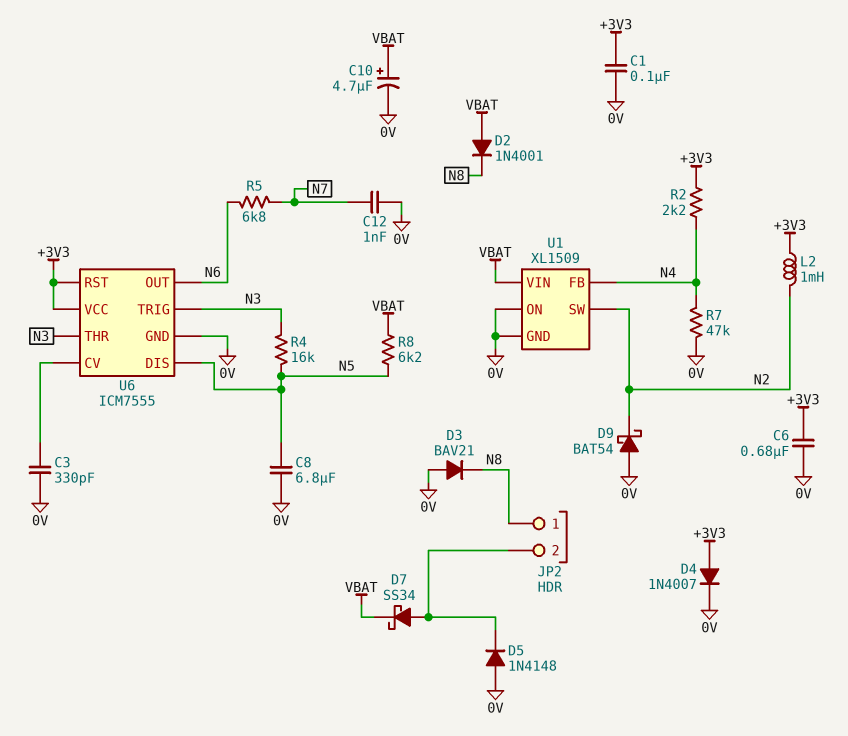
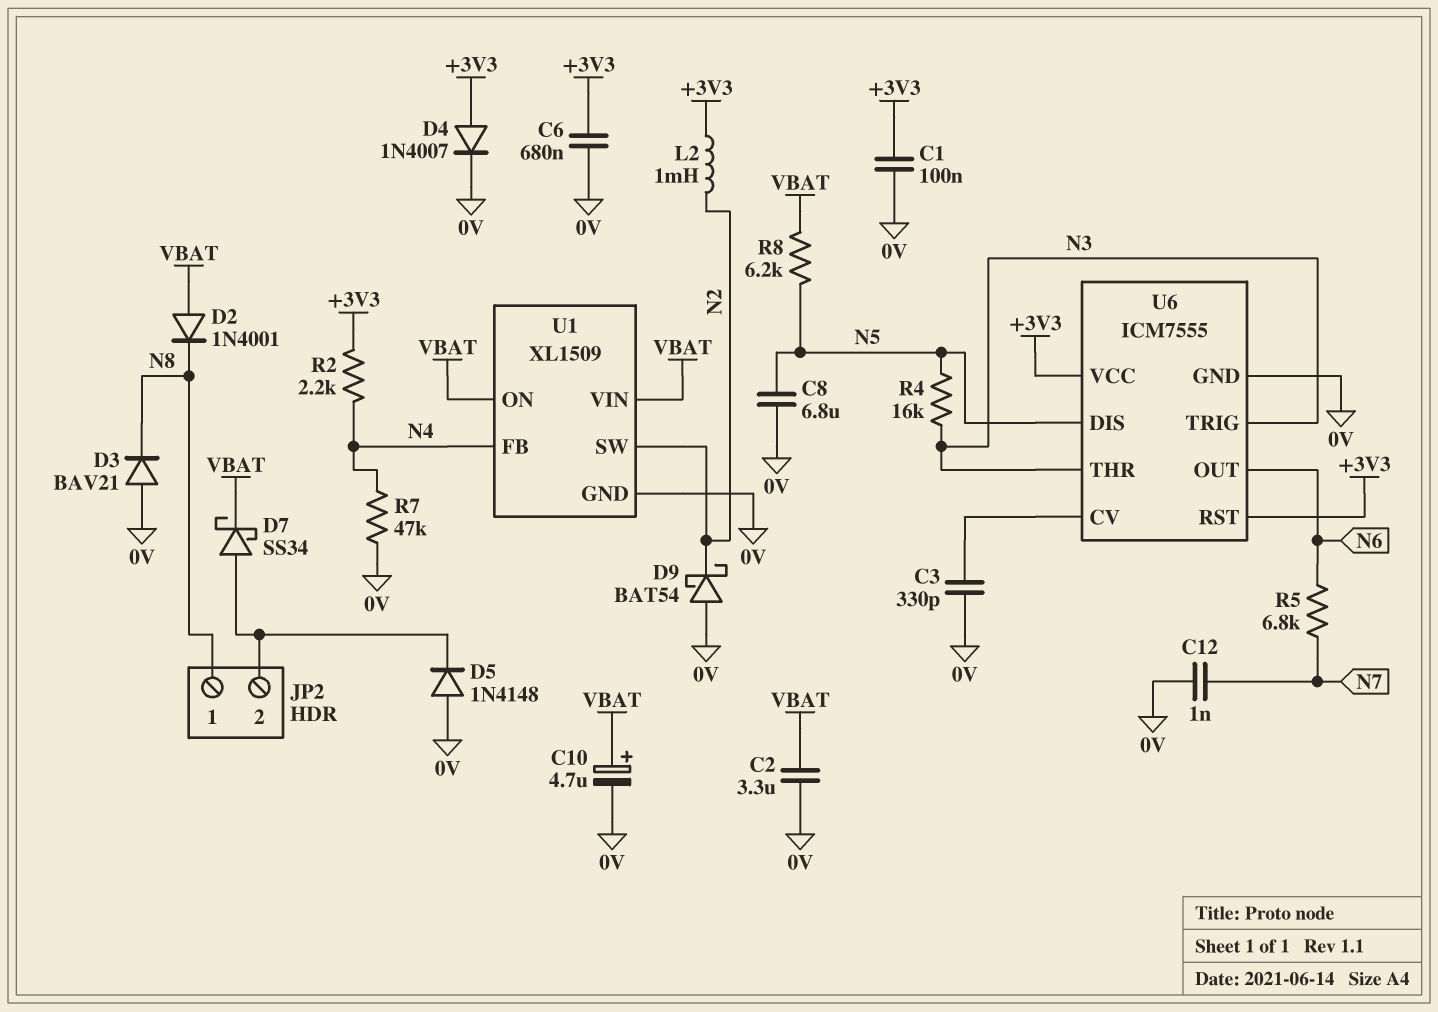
C2: none -> 3.3uF (0V, VBAT)
U1 pin ON: 0V -> VBAT

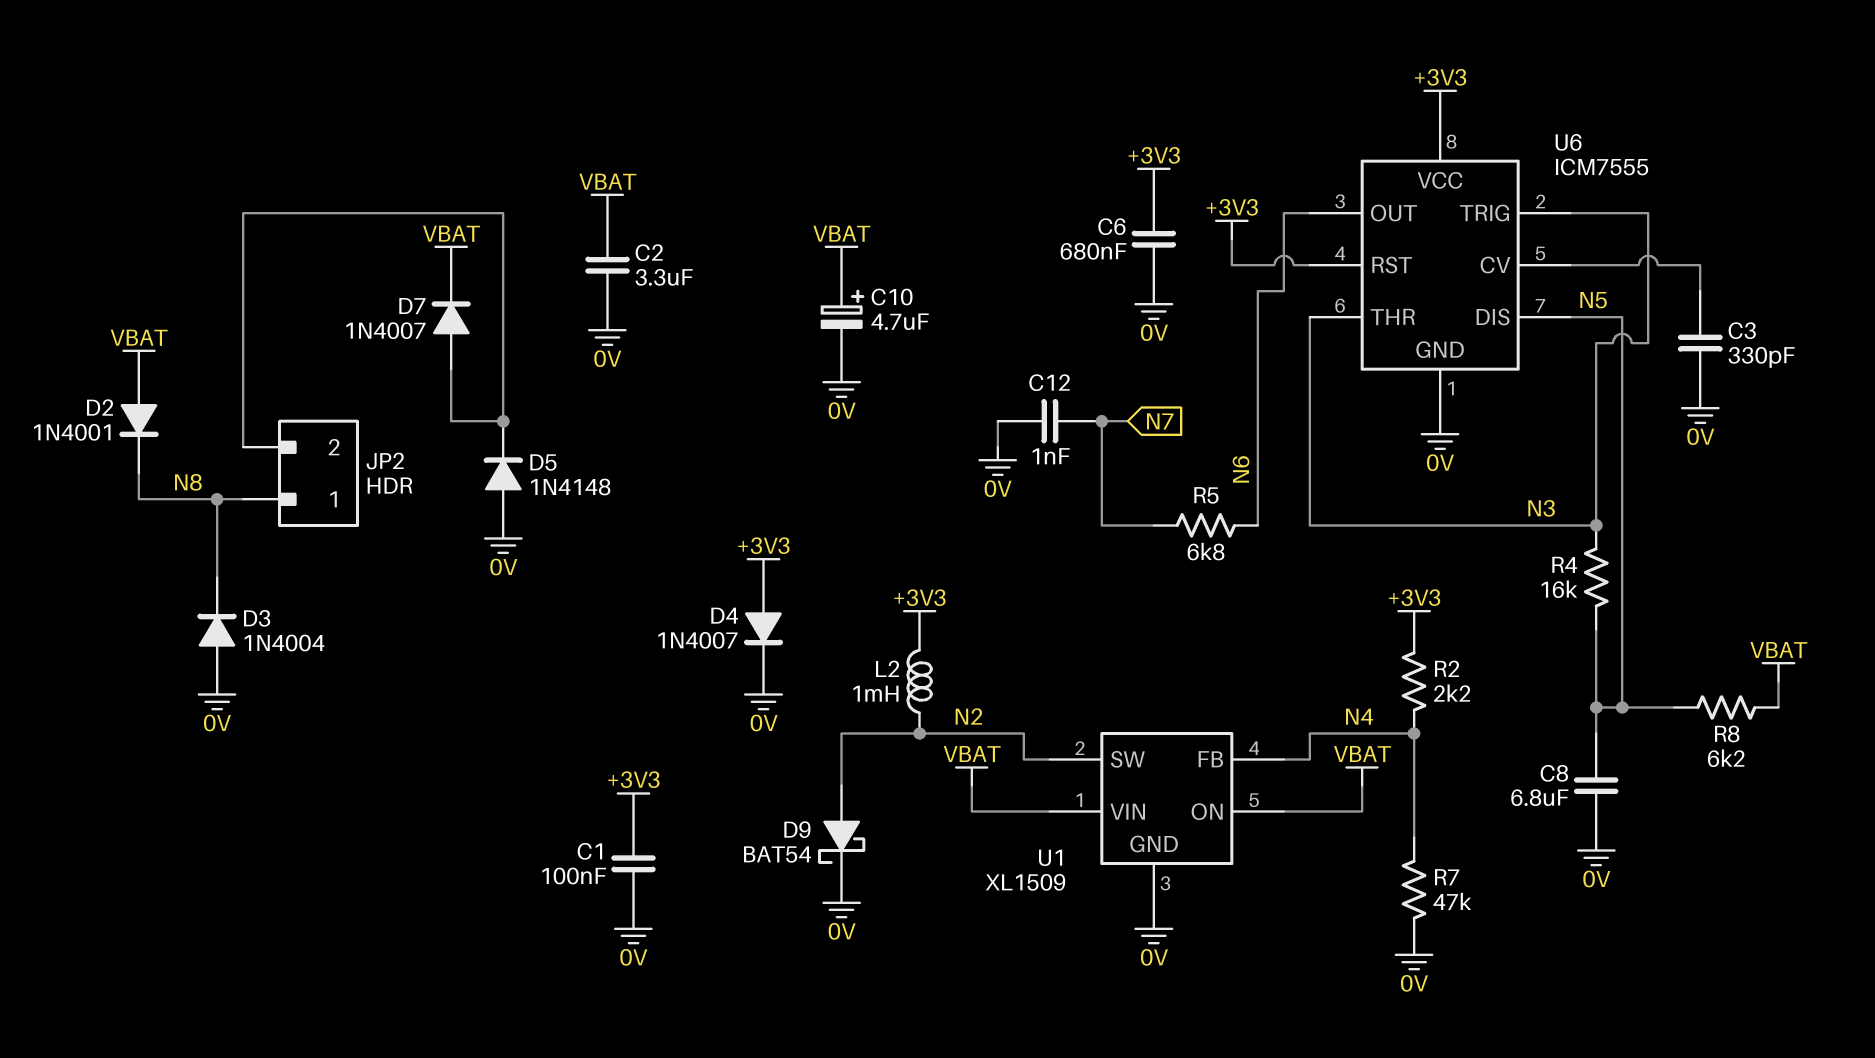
D3: diode BAV21 (A 0V, K N8) -> diode 1N4004 (A 0V, K N8)
D7: schottky SS34 (A JP2/2, K VBAT) -> diode 1N4007 (A JP2/2, K VBAT)
D9: schottky BAT54 (A 0V, K N2) -> schottky BAT54 (A N2, K 0V)

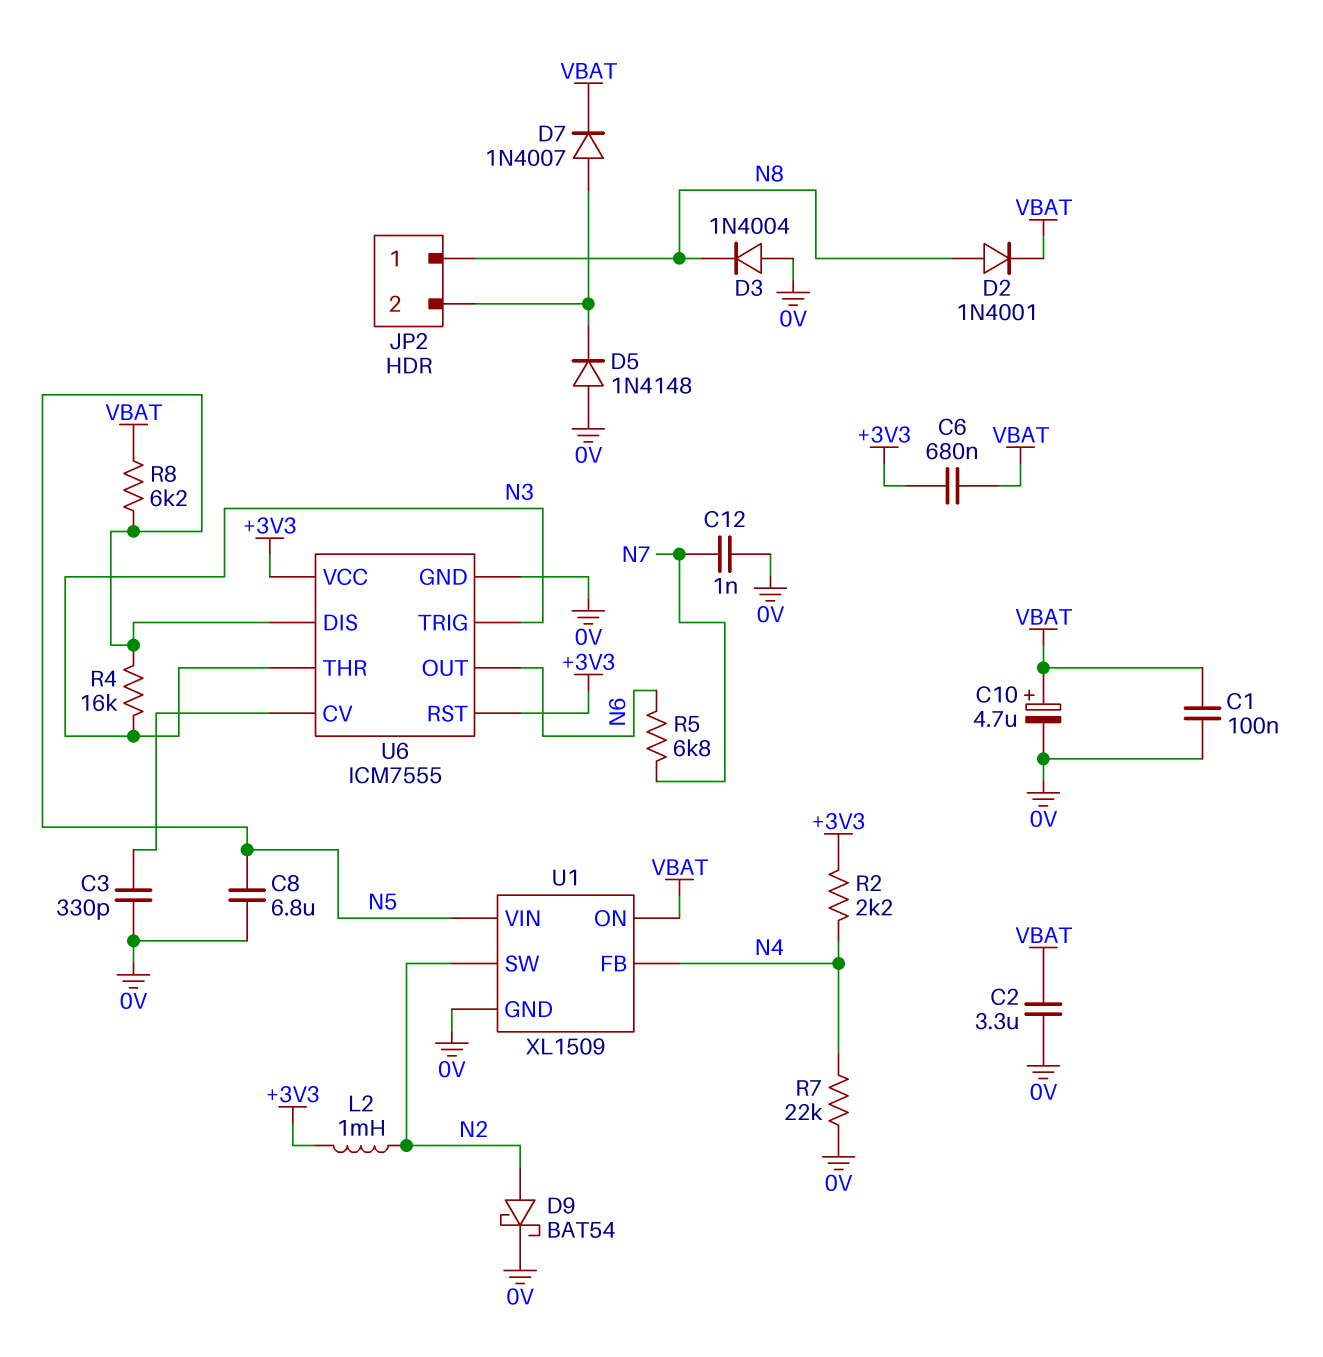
C1: 100nF (+3V3, 0V) -> 100nF (0V, VBAT)
C6: 680nF (+3V3, 0V) -> 680nF (+3V3, VBAT)
D2: diode 1N4001 (A VBAT, K N8) -> diode 1N4001 (A N8, K VBAT)
D4: diode 1N4007 (A +3V3, K 0V) -> none
R7: 47k (0V, N4) -> 22k (0V, N4)
U1 pin VIN: VBAT -> N5

